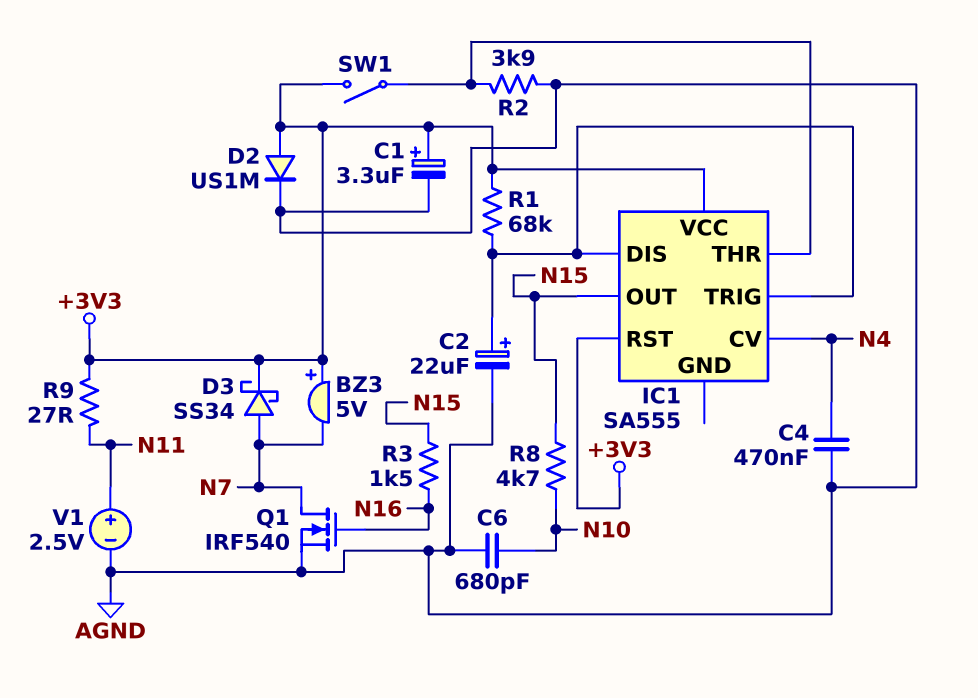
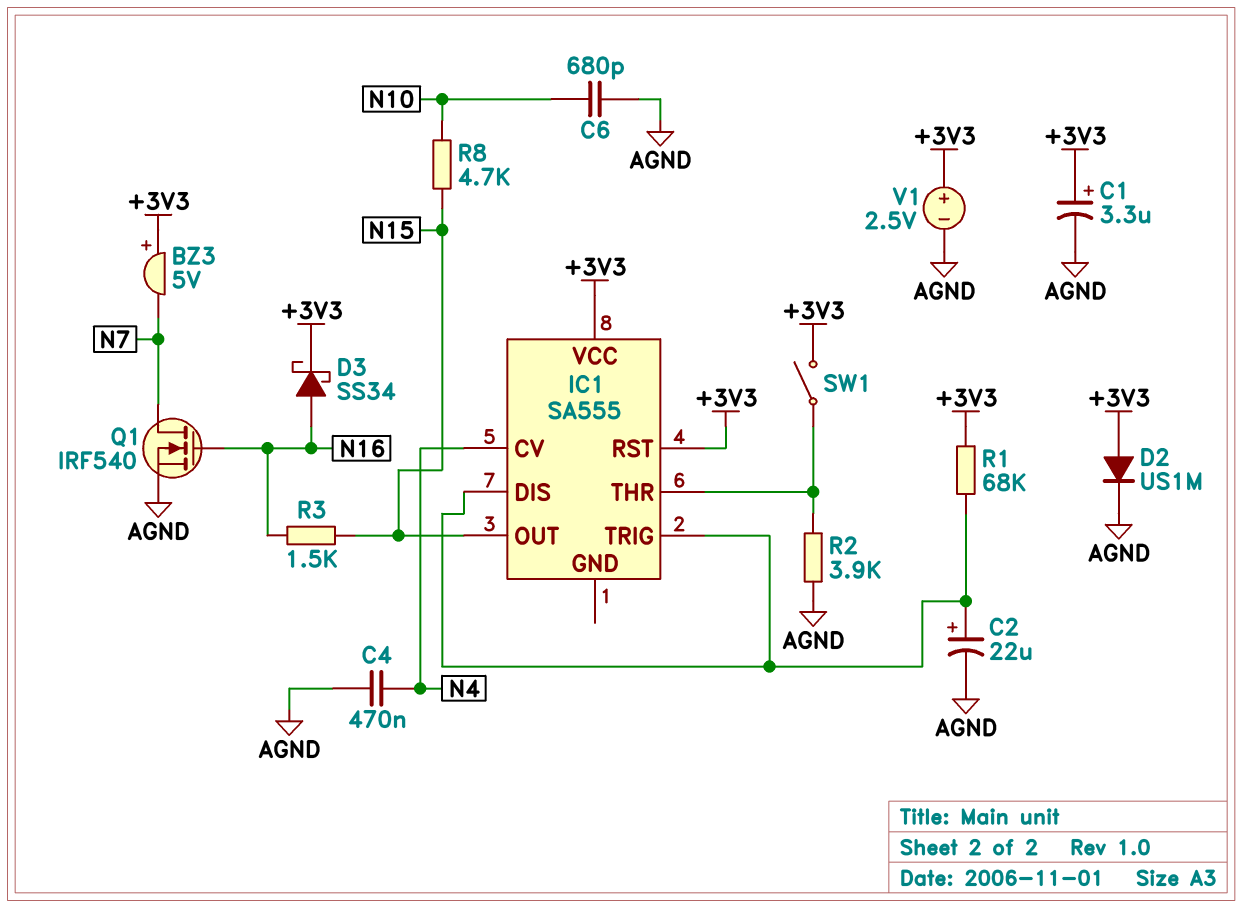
D3: schottky SS34 (A N7, K +3V3) -> schottky SS34 (A N16, K +3V3)
R9: 27 (+3V3, N11) -> none
V1: 2.5V (plus N11, minus AGND) -> 2.5V (plus +3V3, minus AGND)

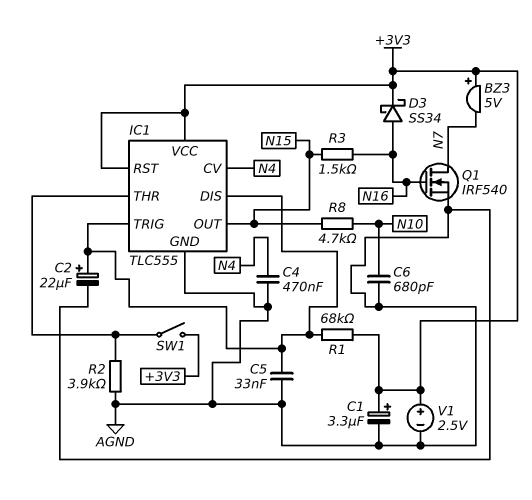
C5: none -> 33nF (AGND, IC1/DIS)
D2: diode US1M (A +3V3, K AGND) -> none
IC1: SA555 -> TLC555
IC1 pin GND: none -> AGND

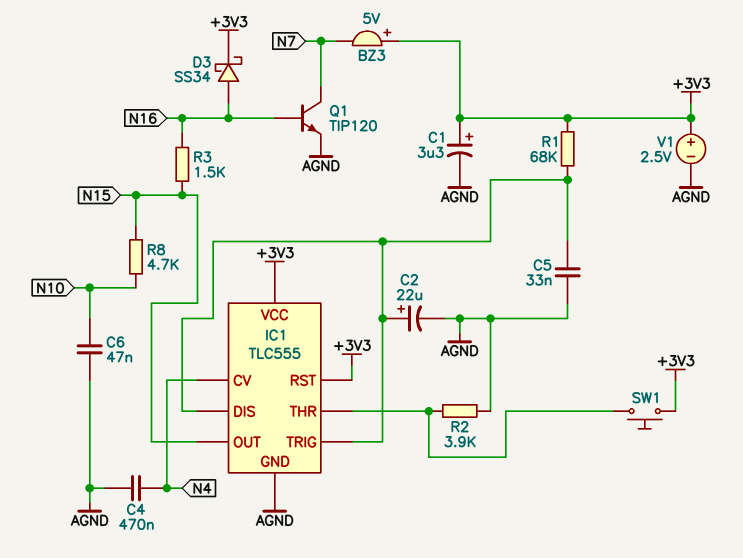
C6: 680pF (AGND, N10) -> 47nF (AGND, N10)
Q1: NMOS IRF540 (G N16, D N7, S AGND) -> NPN TIP120 (B N16, C N7, E AGND)
SW1: switch (+3V3, IC1/THR) -> button (+3V3, IC1/THR)

